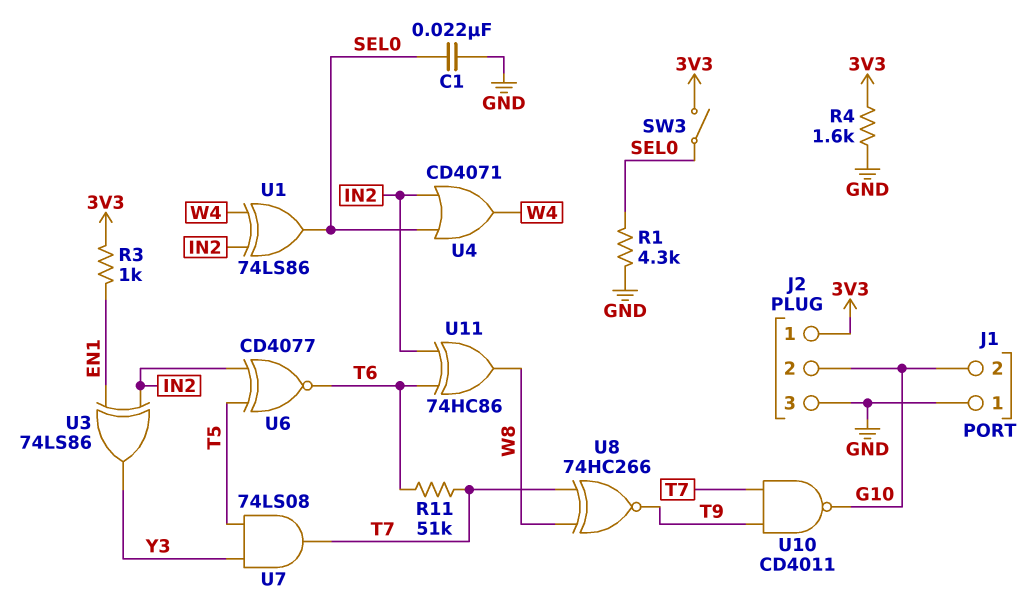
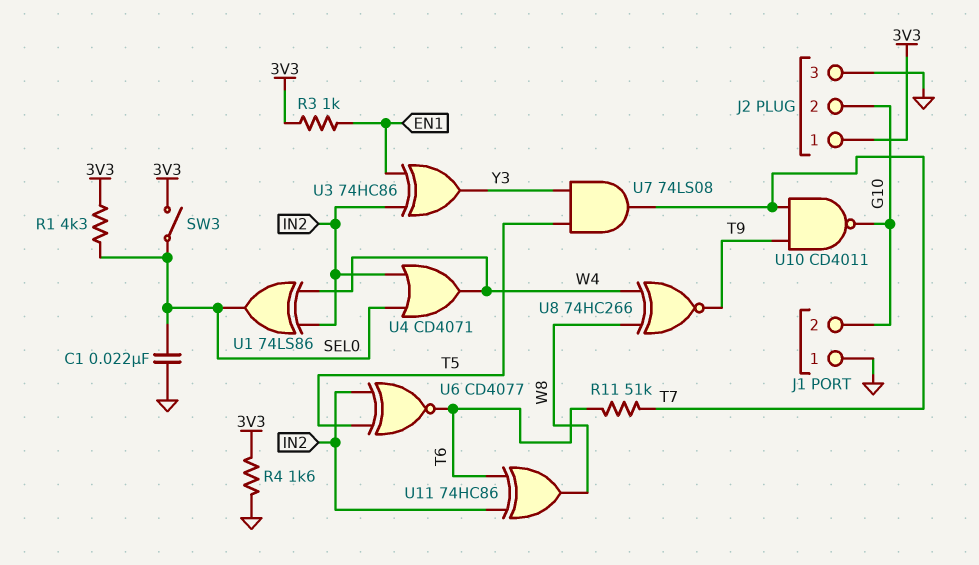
R1: 4.3k (GND, SEL0) -> 4.3k (3V3, SEL0)
U3: XOR 74LS86 (in EN1, in IN2, out Y3) -> XOR 74HC86 (in EN1, in IN2, out Y3)
U8: XNOR 74HC266 (in T7, in W8, out T9) -> XNOR 74HC266 (in W4, in W8, out T9)

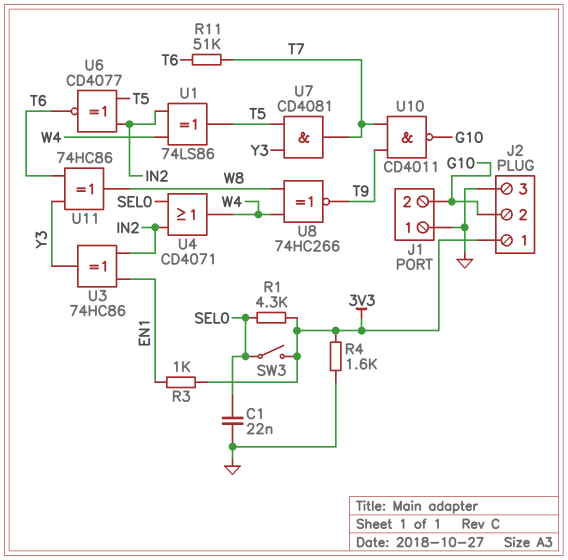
U1: XOR 74LS86 (in IN2, in W4, out SEL0) -> XOR 74LS86 (in IN2, in W4, out T5)
U7: AND 74LS08 (in T5, in Y3, out T7) -> AND CD4081 (in T5, in Y3, out T7)
U11: XOR 74HC86 (in IN2, in T6, out W8) -> XOR 74HC86 (in T6, in Y3, out W8)

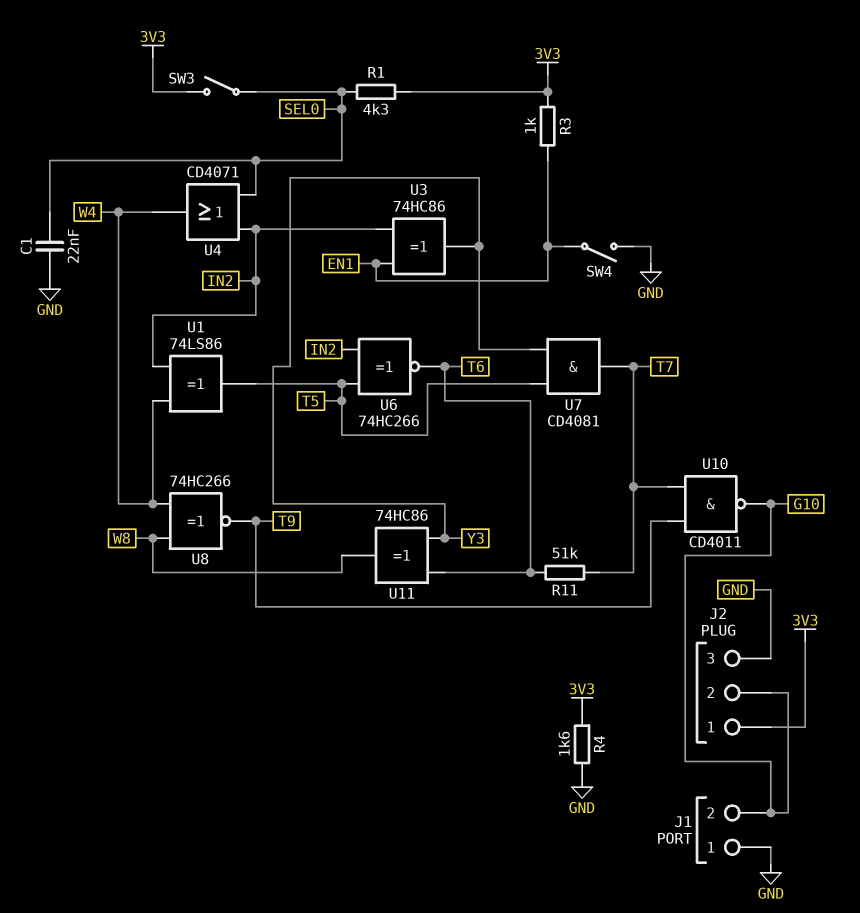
SW4: none -> switch (EN1, GND)
U6: XNOR CD4077 (in IN2, in T5, out T6) -> XNOR 74HC266 (in IN2, in T5, out T6)

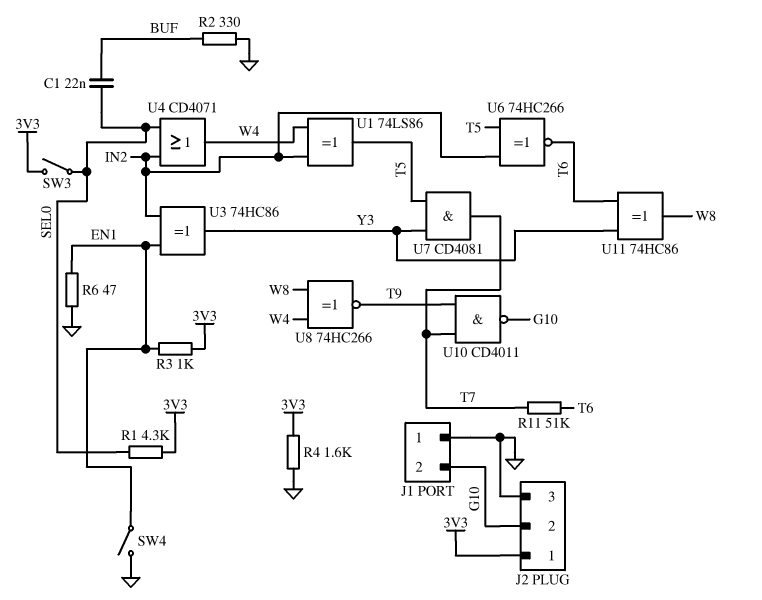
C1: 22nF (GND, SEL0) -> 22nF (BUF, SEL0)
R2: none -> 330 (BUF, GND)
R6: none -> 47 (EN1, GND)

